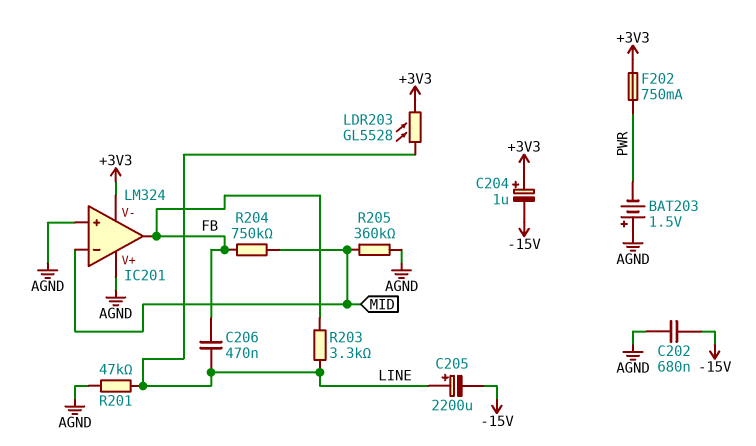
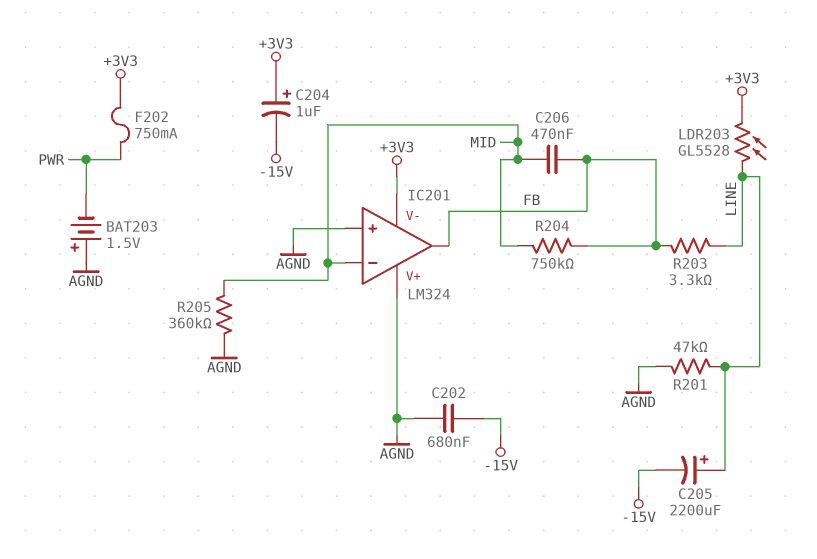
C206: 470nF (FB, LINE) -> 470nF (FB, MID)

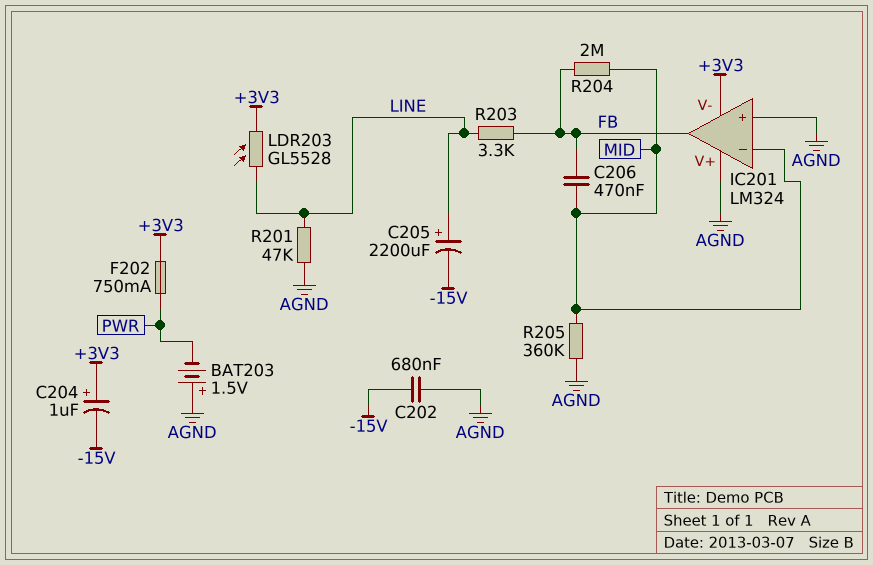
R204: 750k (FB, MID) -> 2M (FB, MID)

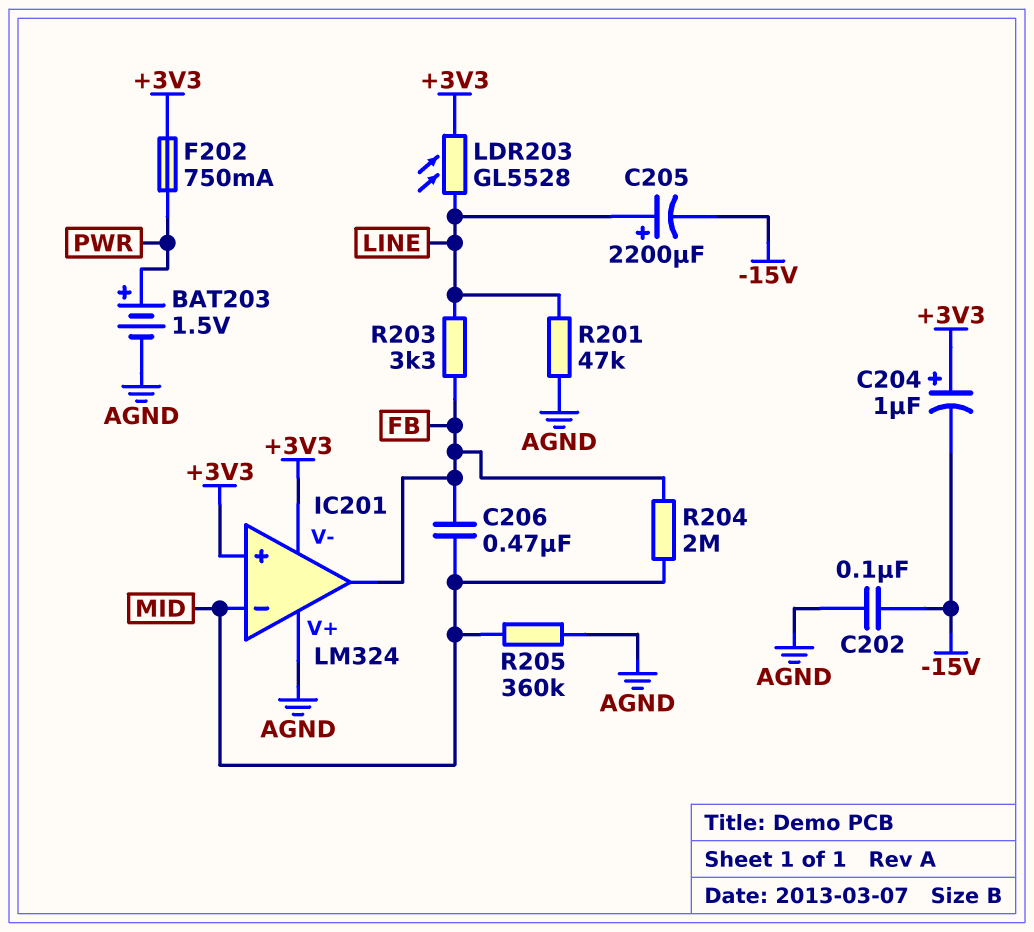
BAT203: 1.5V (plus AGND, minus PWR) -> 1.5V (plus PWR, minus AGND)
C202: 680nF (-15V, AGND) -> 100nF (-15V, AGND)
IC201 pin in+: AGND -> +3V3

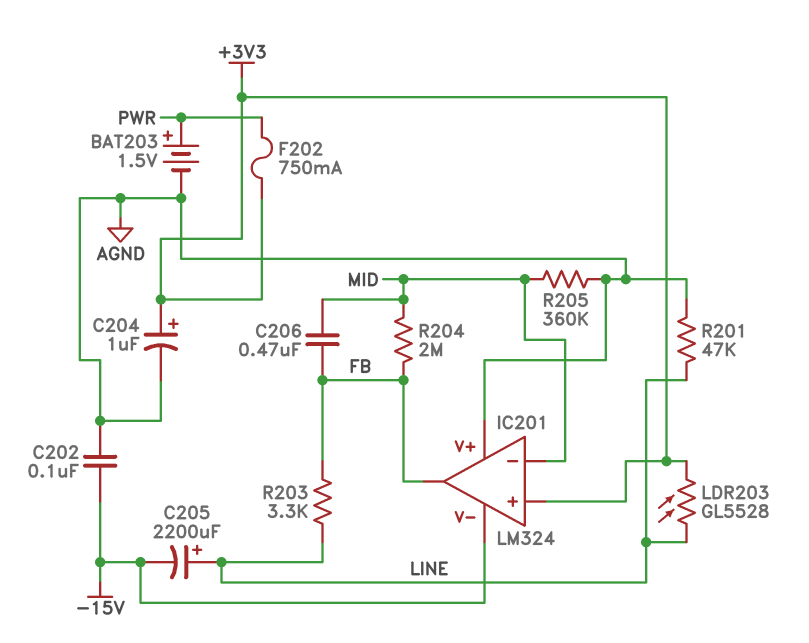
C204: 1uF (plus +3V3, minus -15V) -> 1uF (plus +3V3, minus AGND)
IC201 pin V-: +3V3 -> -15V

